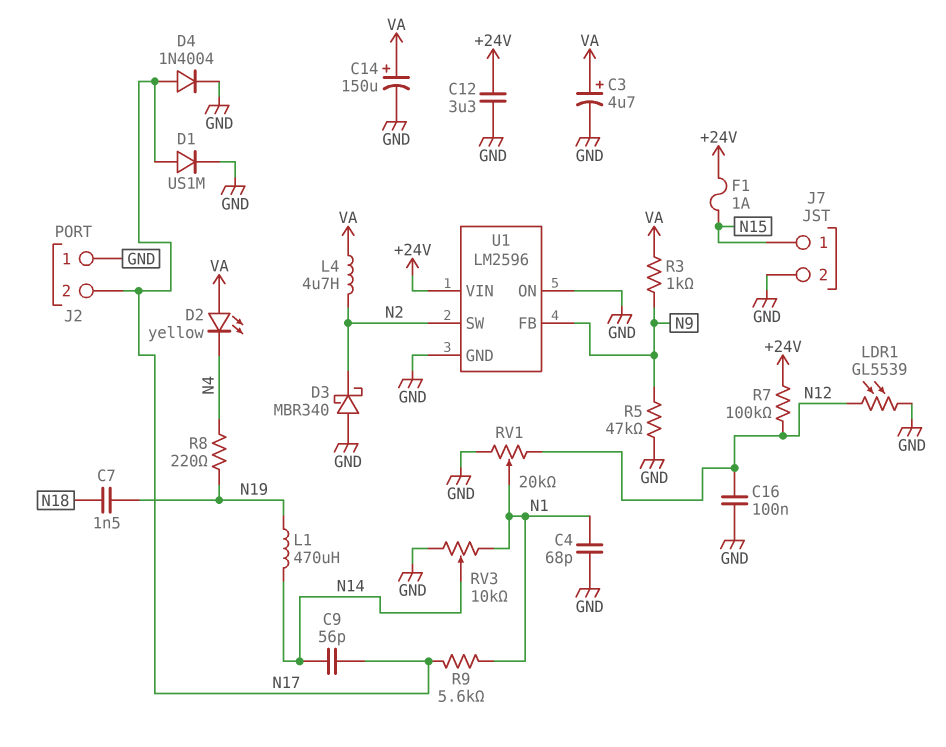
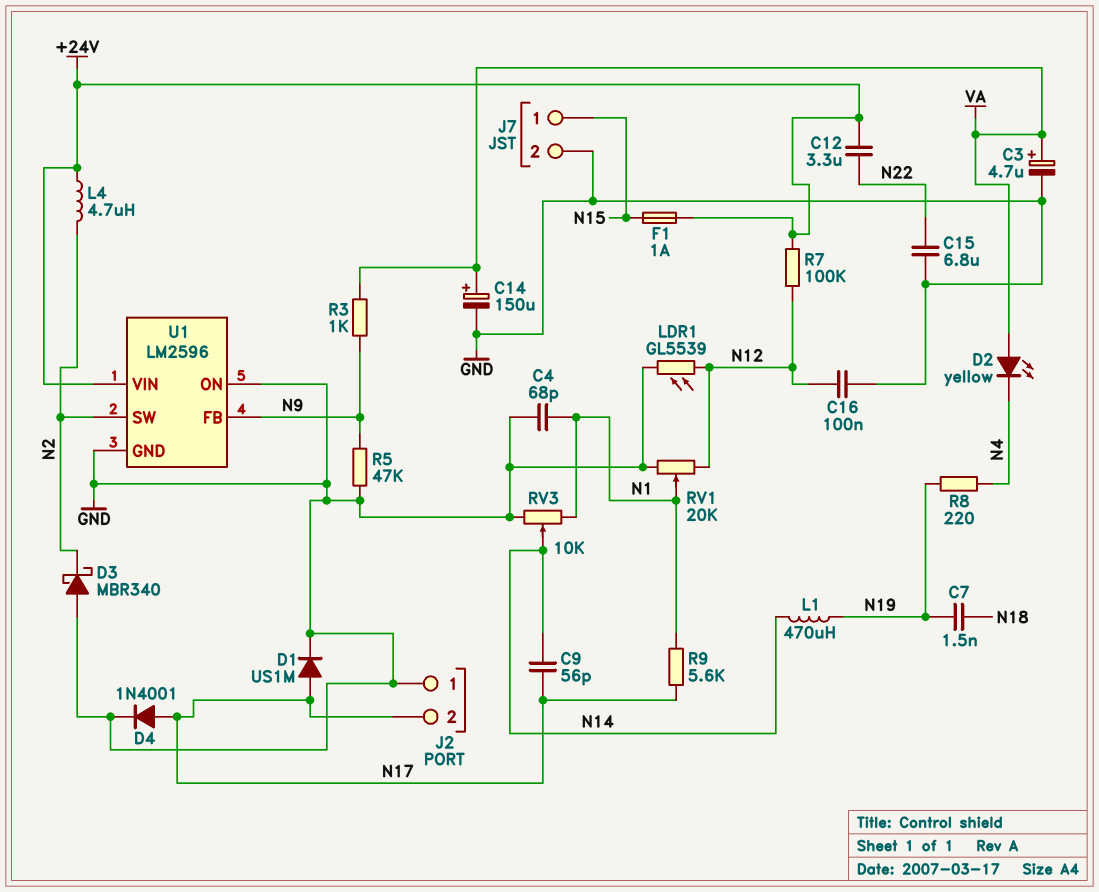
C12: 3.3uF (+24V, GND) -> 3.3uF (+24V, N22)
C15: none -> 6.8uF (GND, N22)
D4: diode 1N4004 (A N17, K GND) -> diode 1N4001 (A N17, K GND)
L4: 4.7uH (N2, VA) -> 4.7uH (+24V, N2)

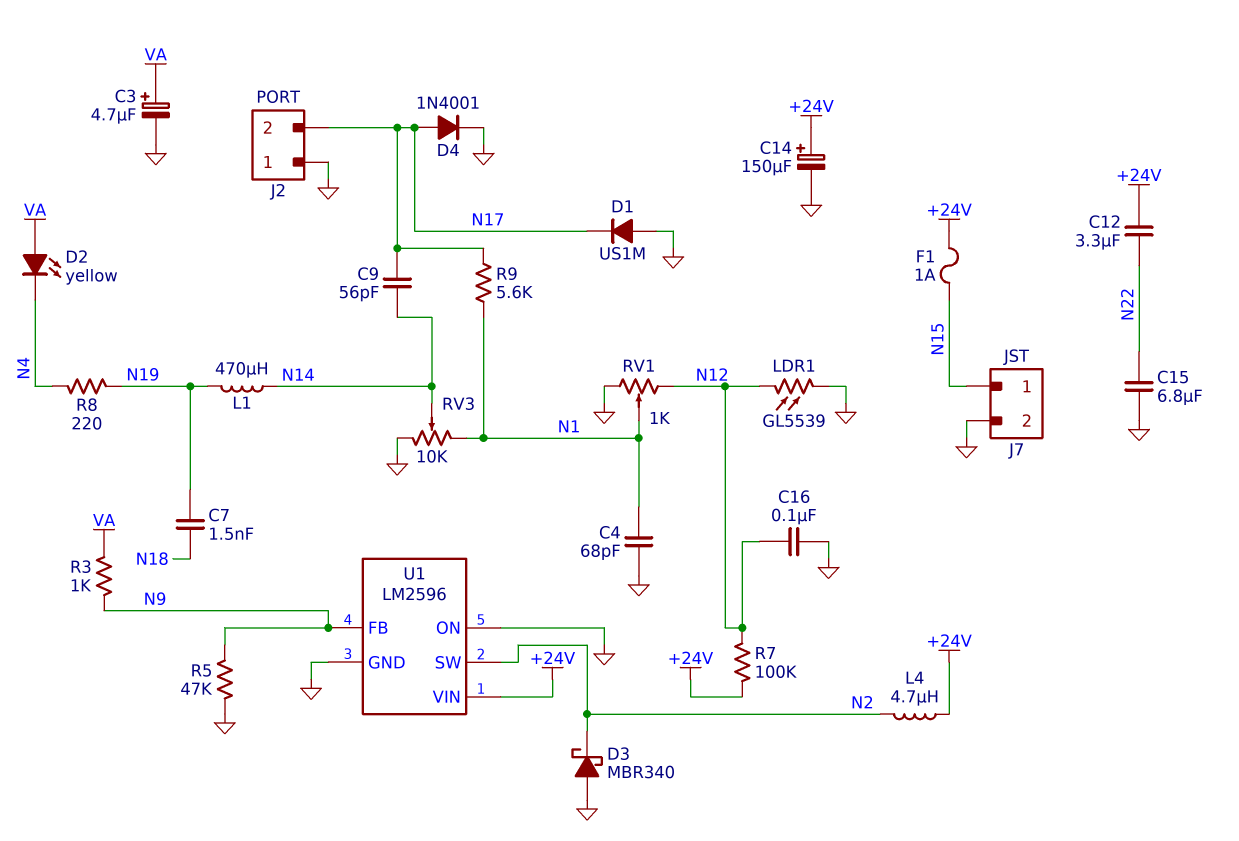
C14: 150uF (plus VA, minus GND) -> 150uF (plus +24V, minus GND)
D1: diode US1M (A N17, K GND) -> diode US1M (A GND, K N17)
RV1: 20k (GND, N12, wiper N1) -> 1k (GND, N12, wiper N1)

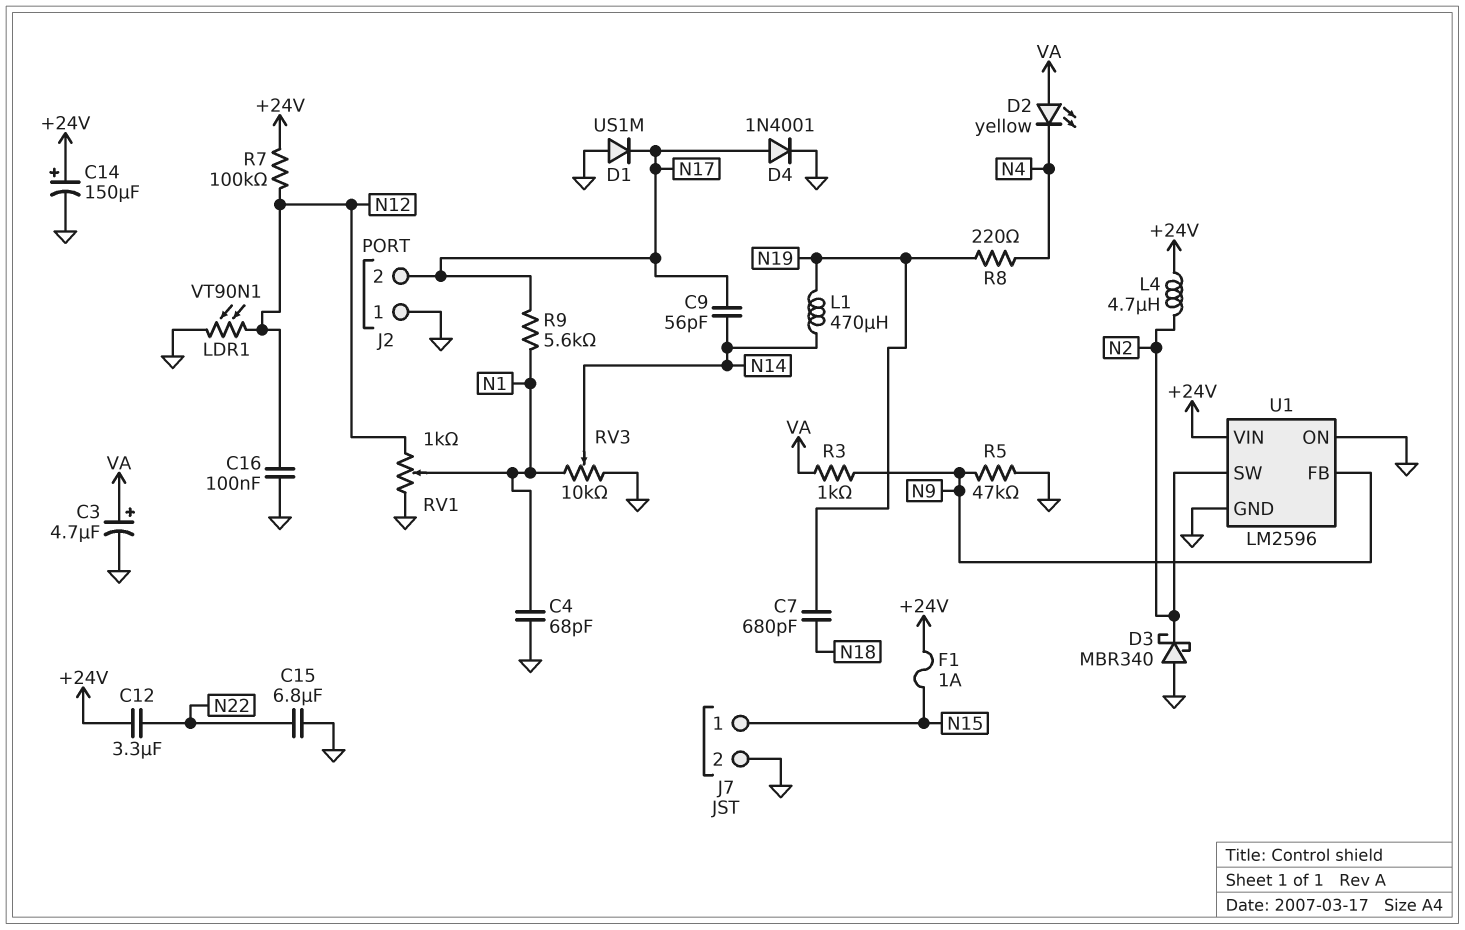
C7: 1.5nF (N18, N19) -> 680pF (N18, N19)
LDR1: GL5539 (GND, N12) -> VT90N1 (GND, N12)

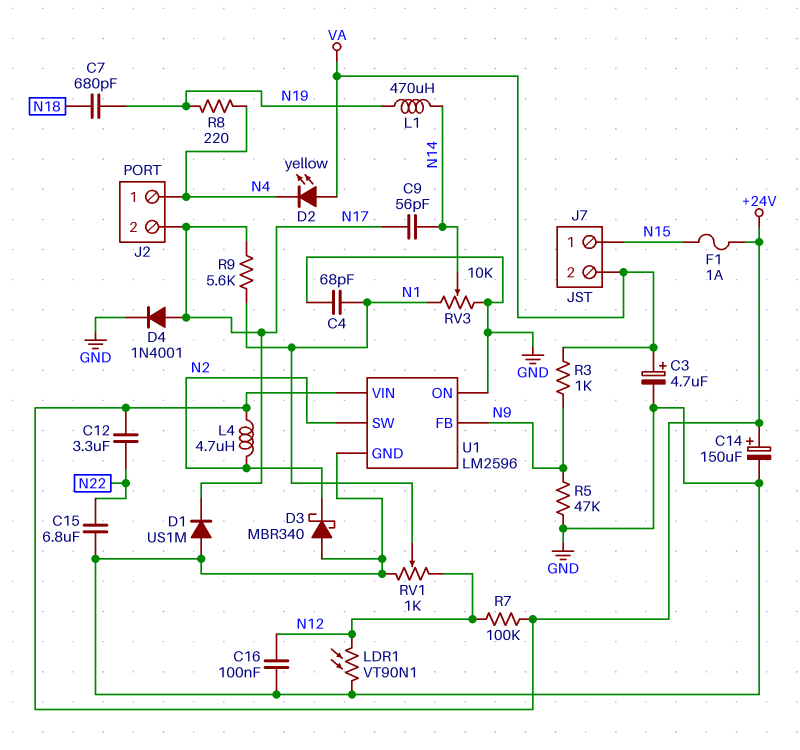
J2 pin 1: GND -> N4
J7 pin 2: GND -> VA

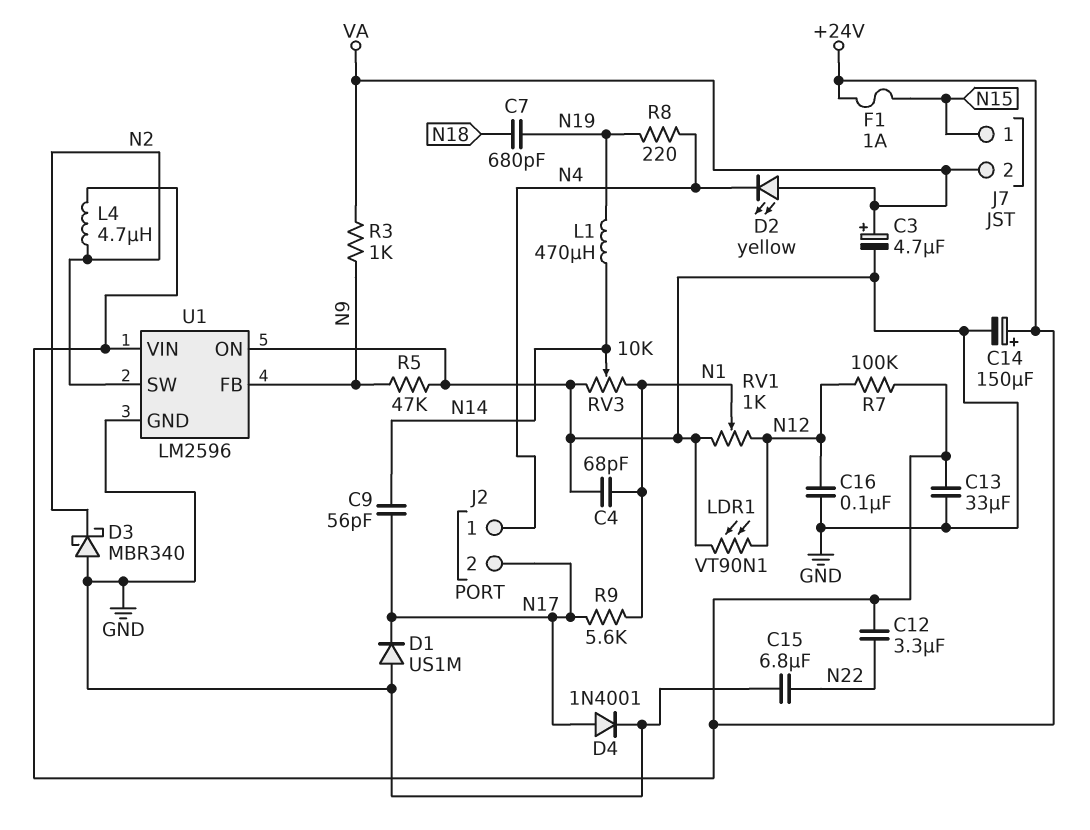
C13: none -> 33uF (+24V, GND)

